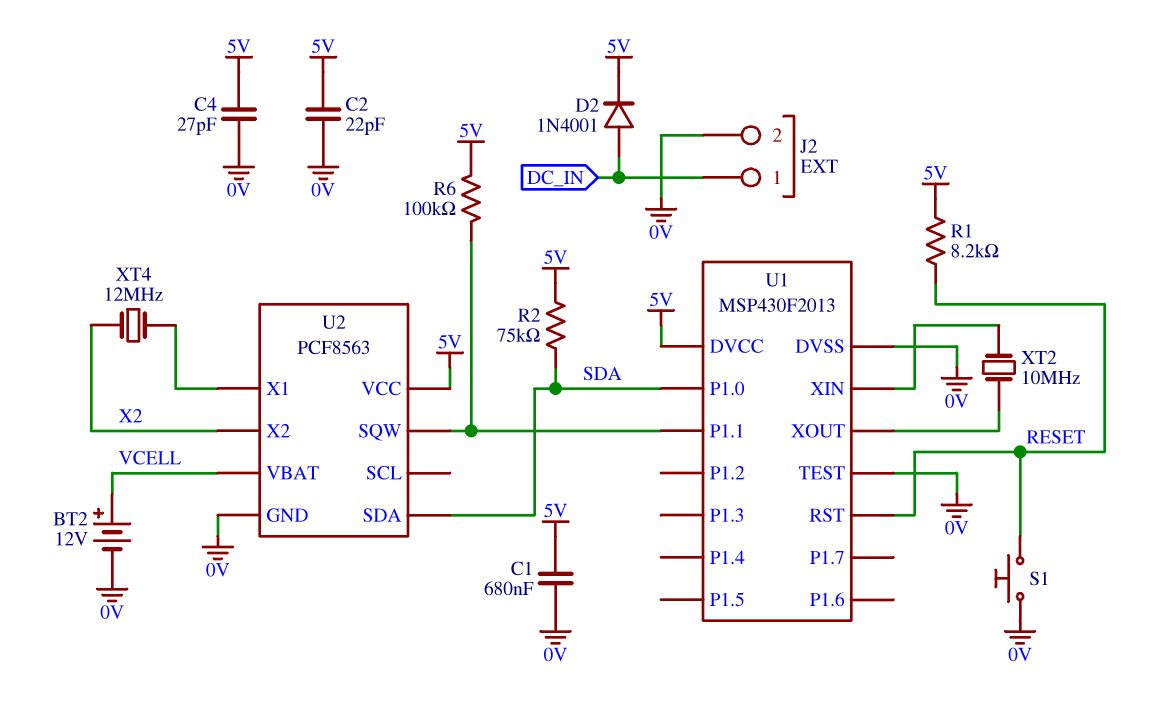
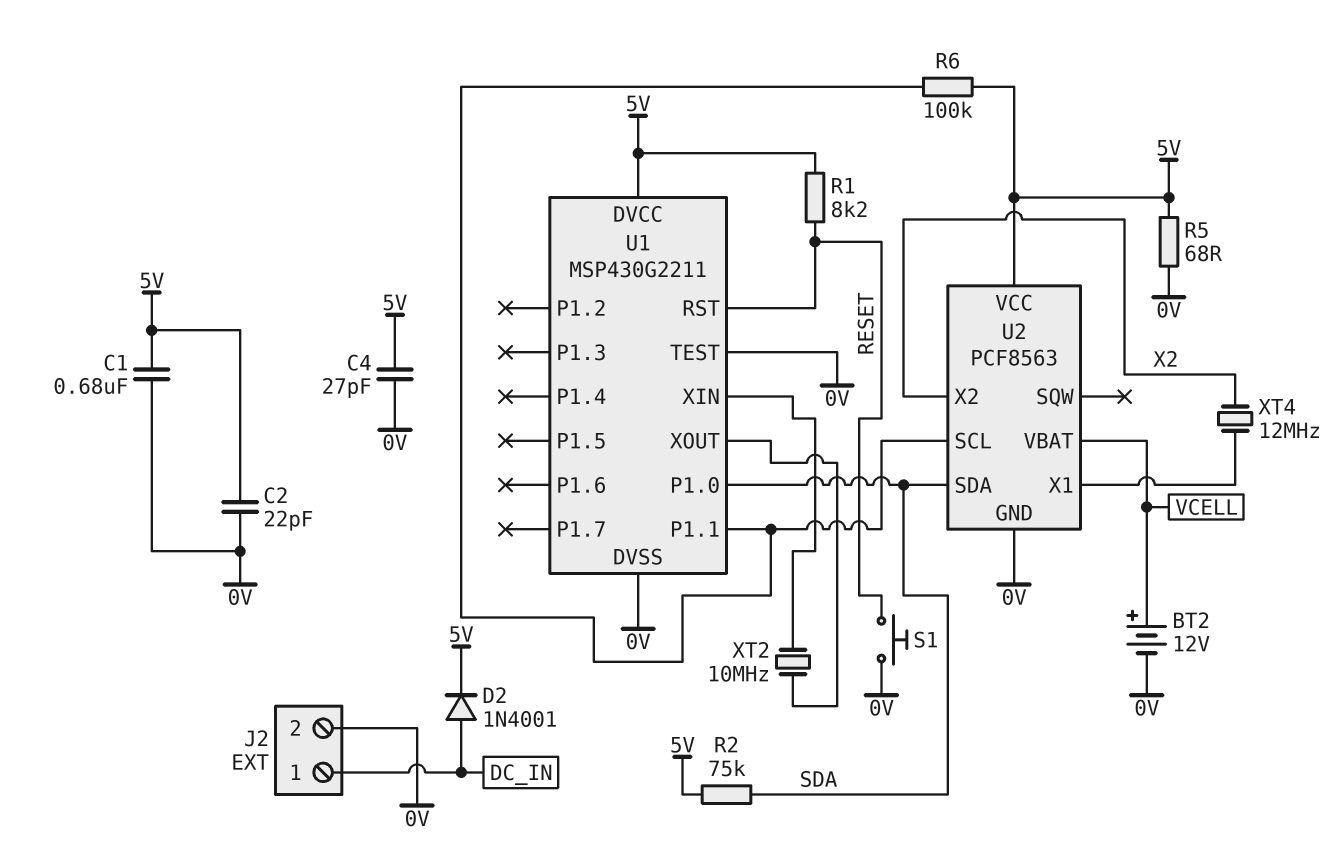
R5: none -> 68 (0V, 5V)
U1: MSP430F2013 -> MSP430G2211
U2 pin SCL: none -> U1/P1.1
U2 pin SQW: U1/P1.1 -> none

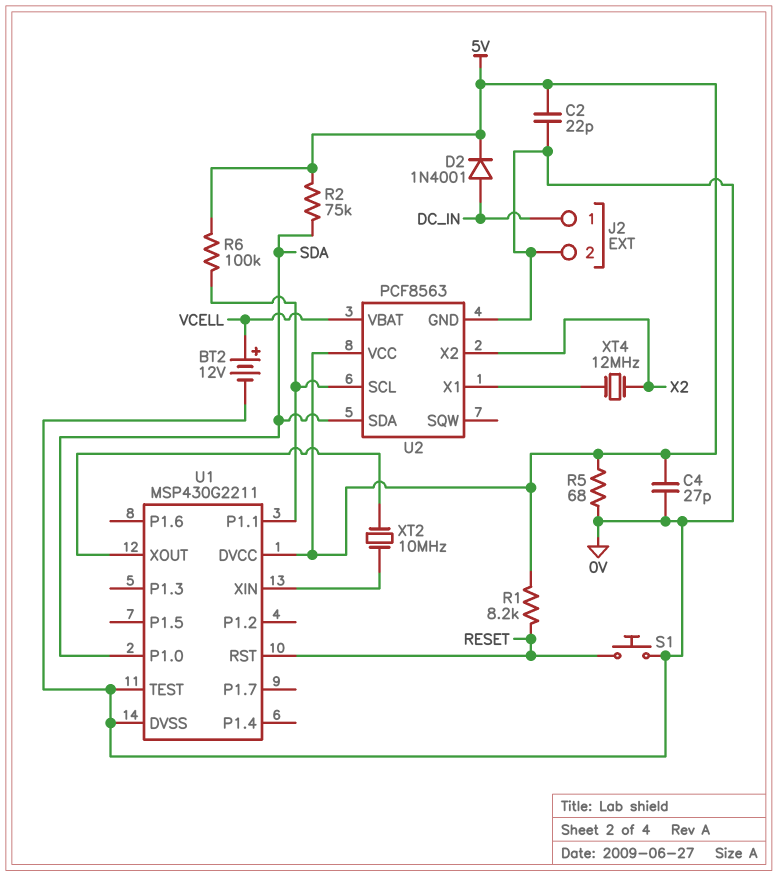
C1: 680nF (0V, 5V) -> none

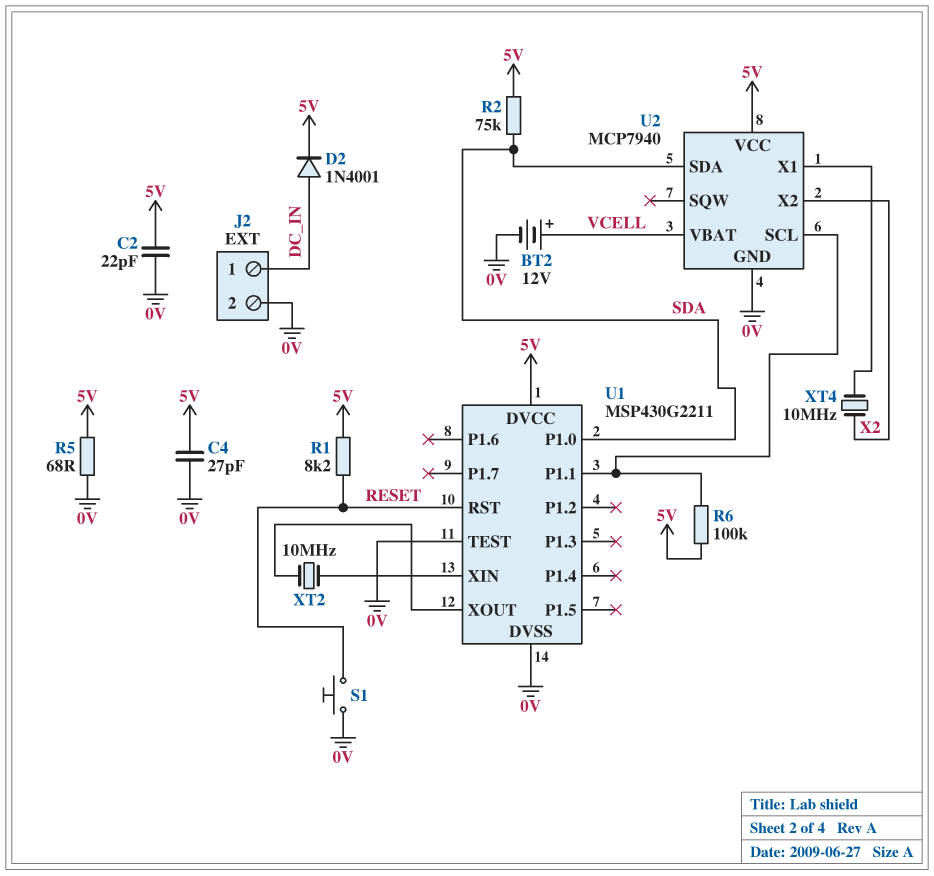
U2: PCF8563 -> MCP7940
XT4: 12MHz (U2/X1, X2) -> 10MHz (U2/X1, X2)

